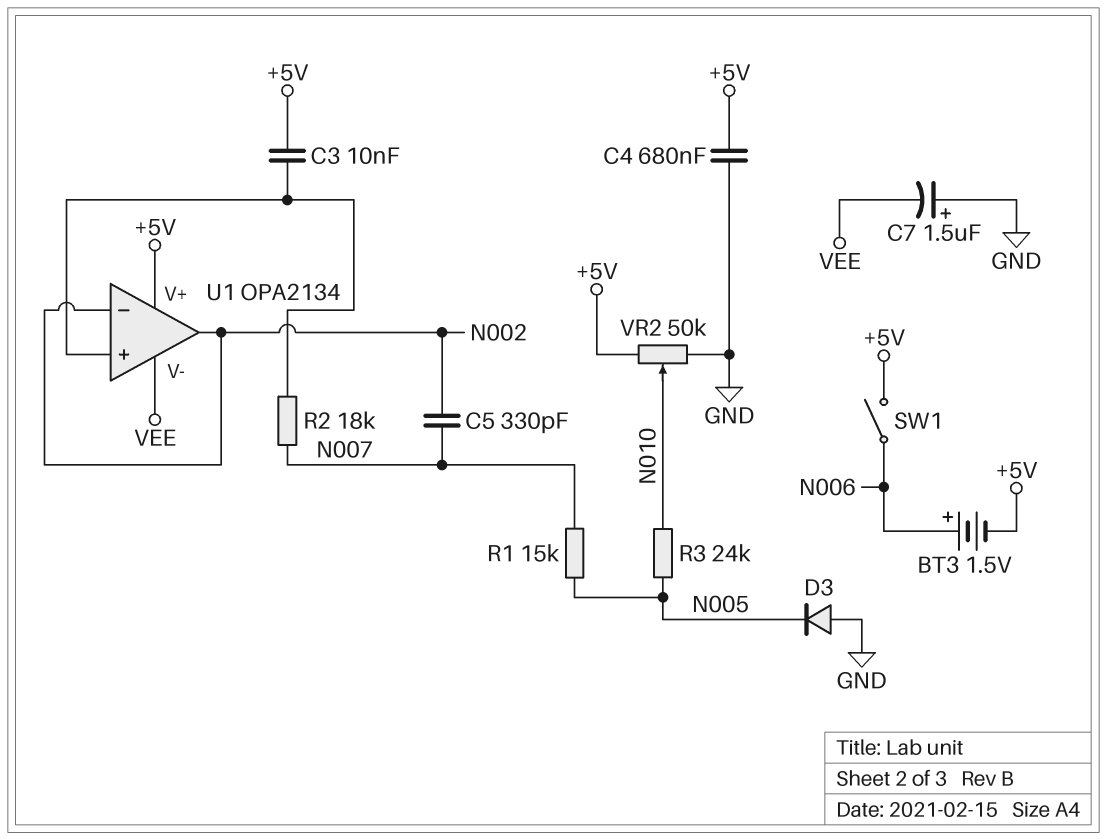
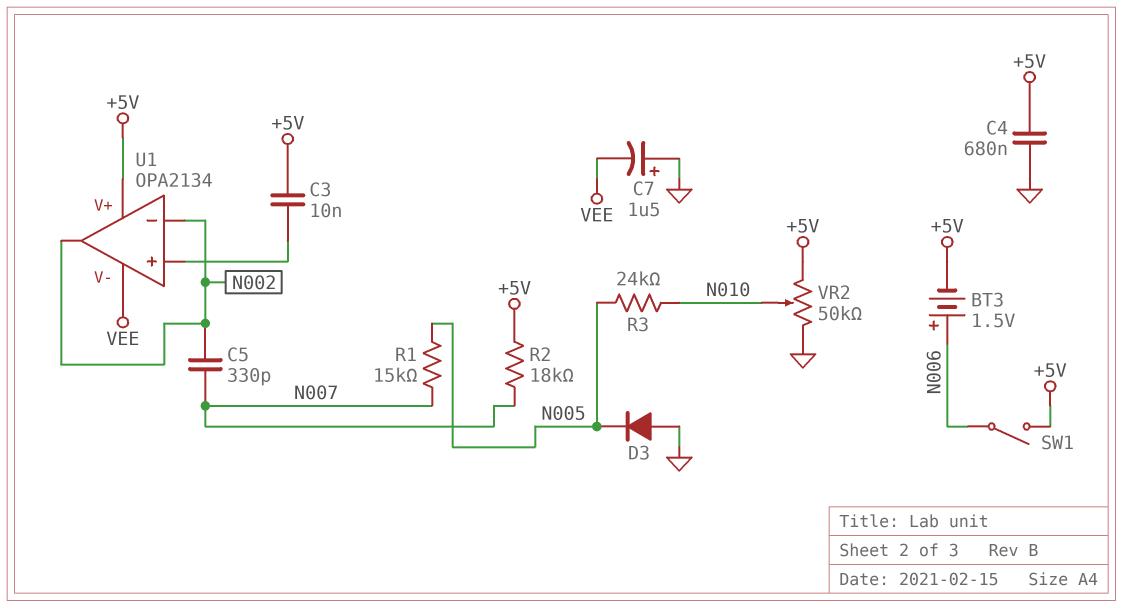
R2: 18k (N007, U1/in+) -> 18k (+5V, N007)

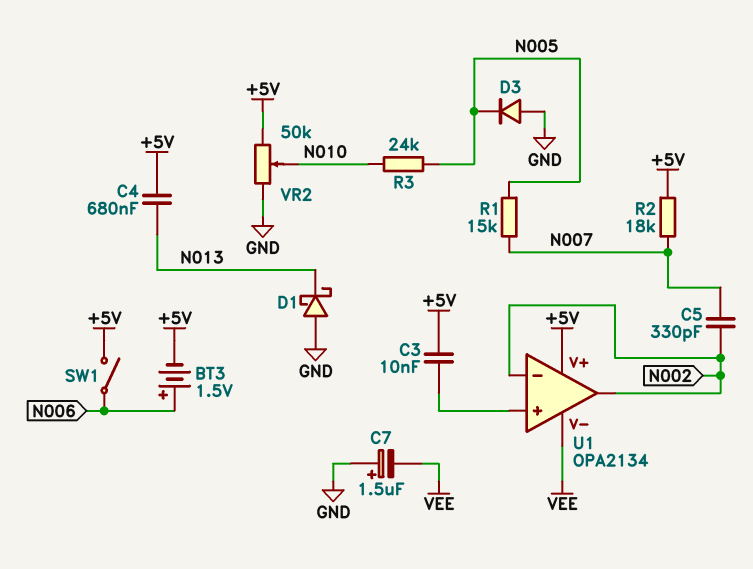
C4: 680nF (+5V, GND) -> 680nF (+5V, N013)
D1: none -> schottky (A GND, K N013)

